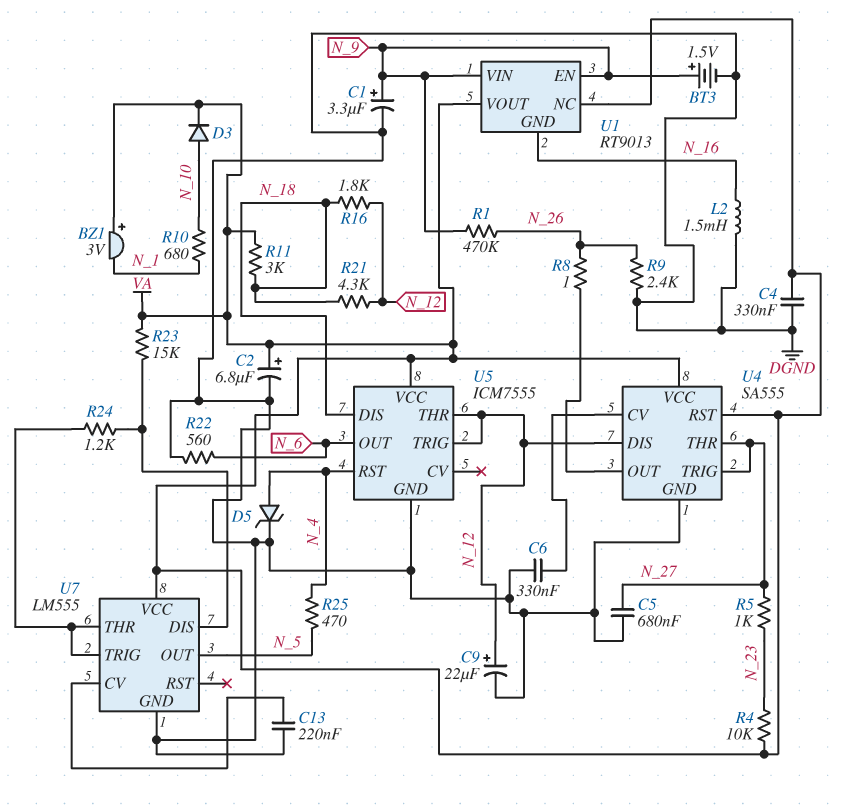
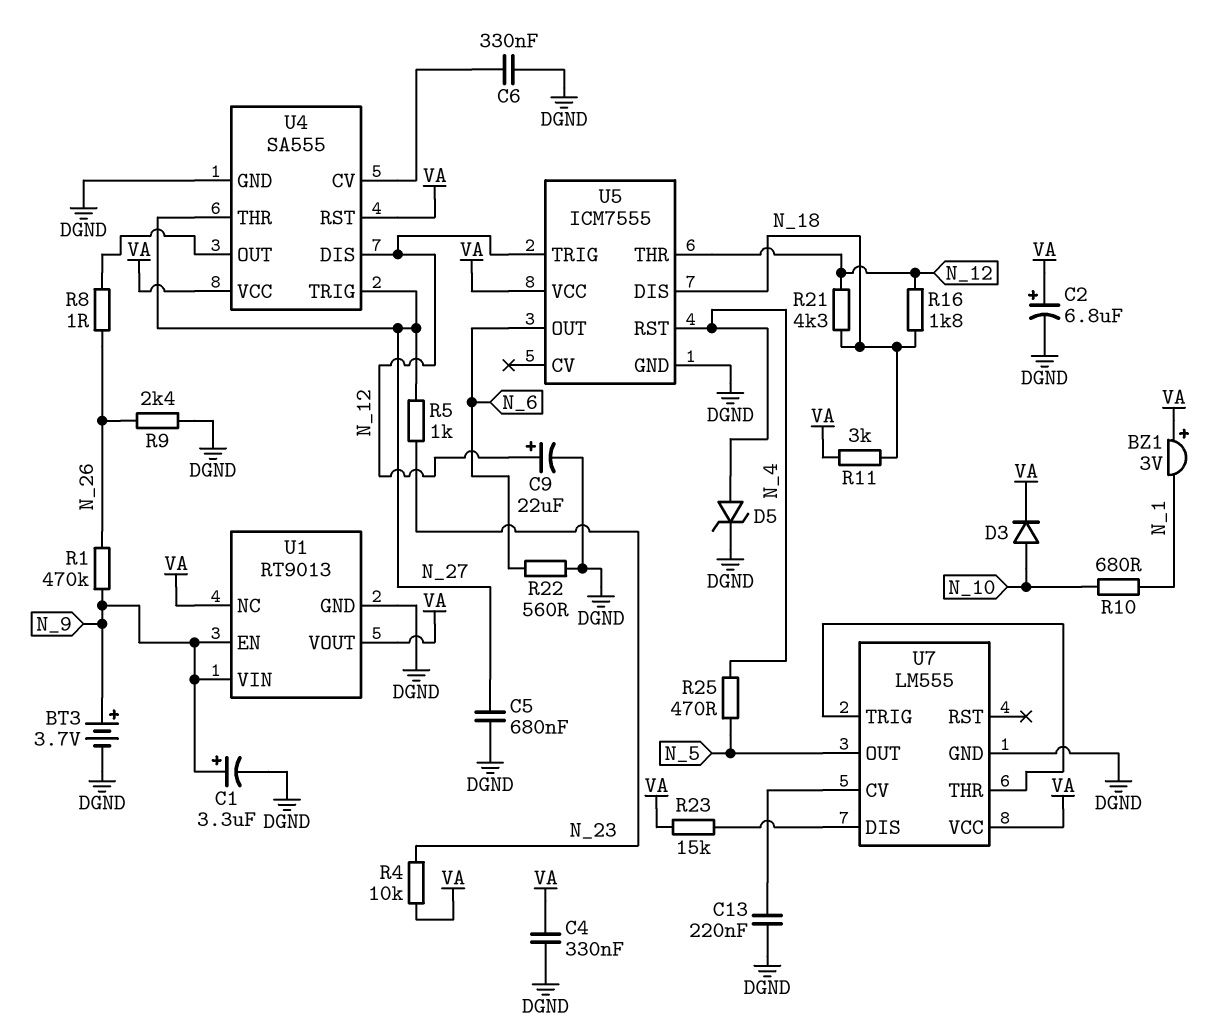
BT3: 1.5V (plus N_9, minus DGND) -> 3.7V (plus N_9, minus DGND)
L2: 1.5mH (DGND, N_16) -> none
R24: 1.2k (U7/DIS, U7/THR) -> none
U1 pin GND: N_16 -> DGND

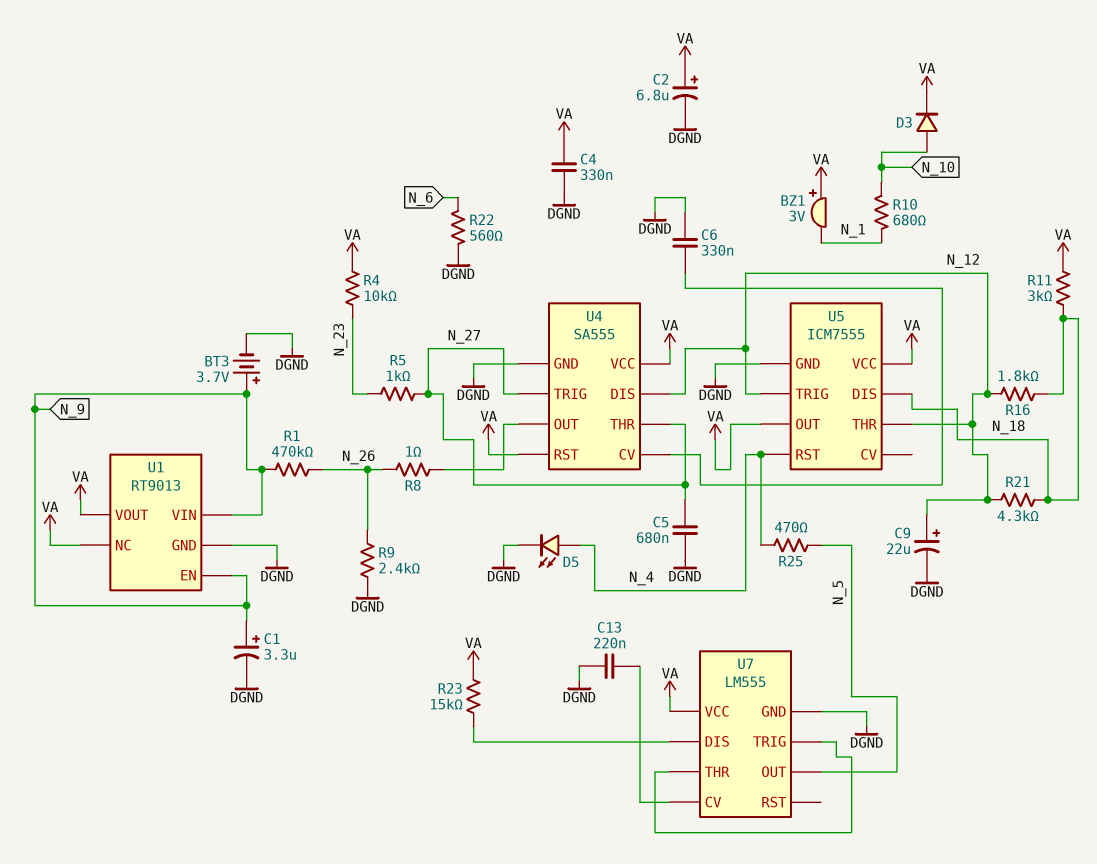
D5: zener (A N_4, K DGND) -> LED (A N_4, K DGND)
U5 pin OUT: N_6 -> VA

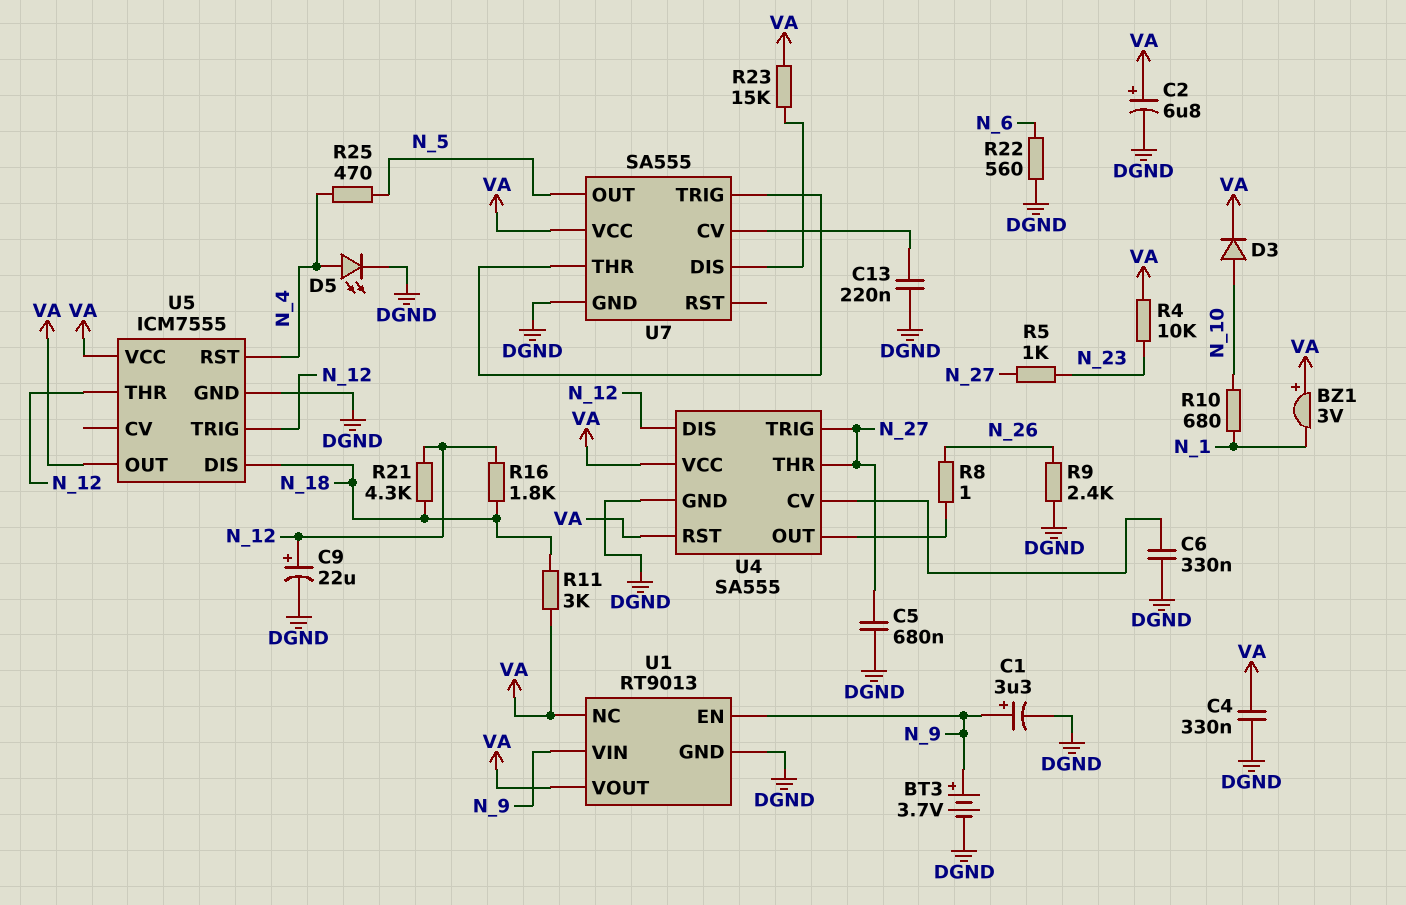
R1: 470k (N_9, N_26) -> none
U7: LM555 -> SA555

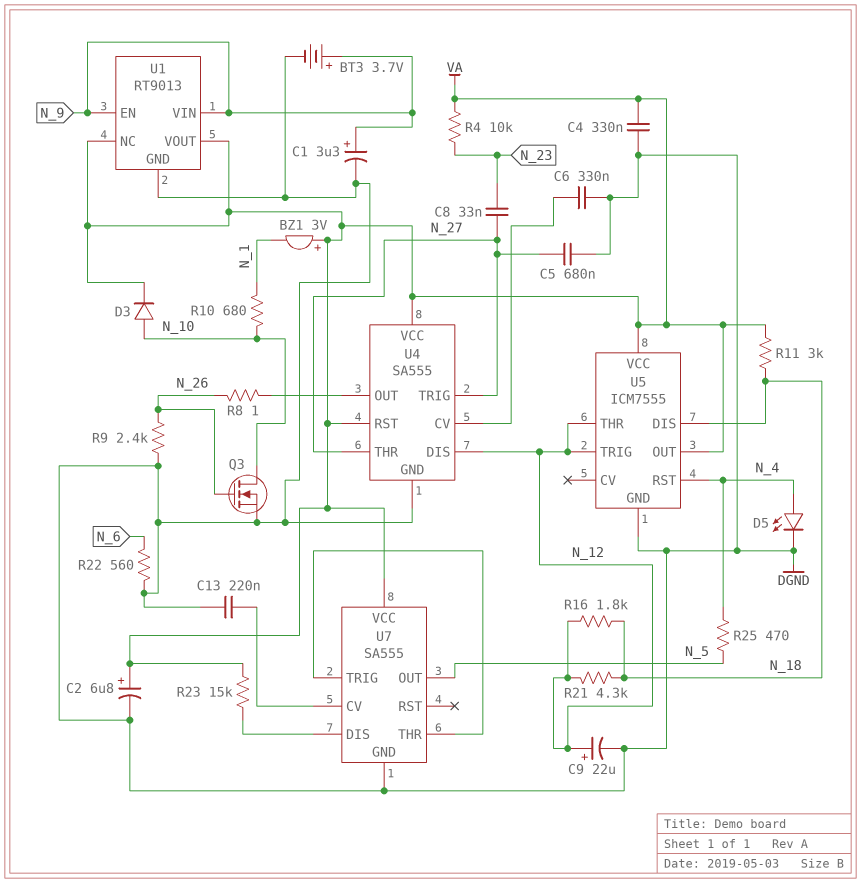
C8: none -> 33nF (N_23, N_27)
Q3: none -> NMOS (G N_26, D N_10, S DGND)
R5: 1k (N_23, N_27) -> none

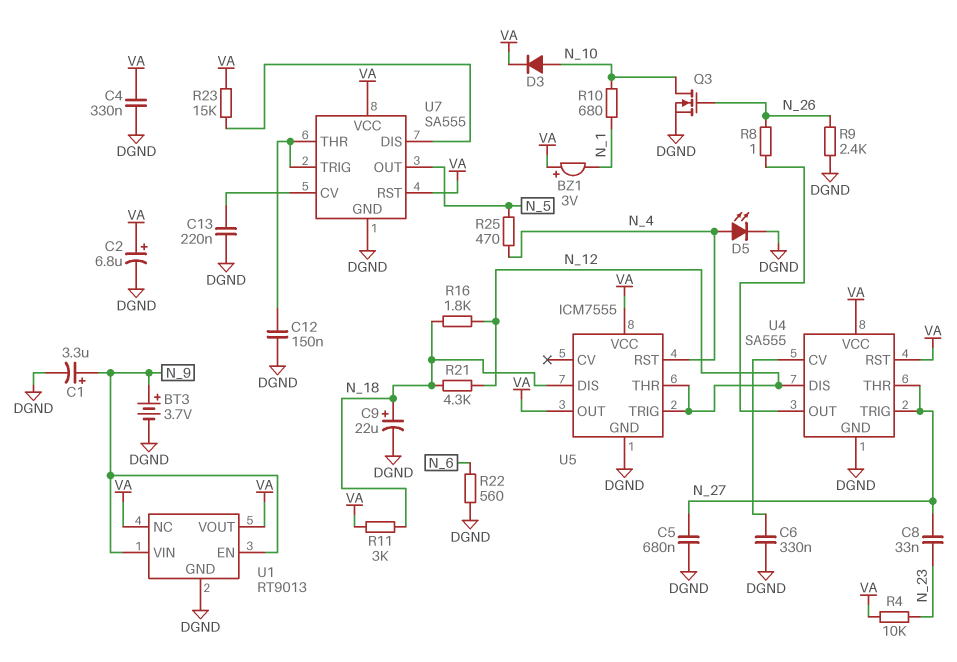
C9: 22uF (plus N_12, minus DGND) -> 22uF (plus N_18, minus DGND)
C12: none -> 150nF (DGND, U7/THR)
U7 pin RST: none -> VA

